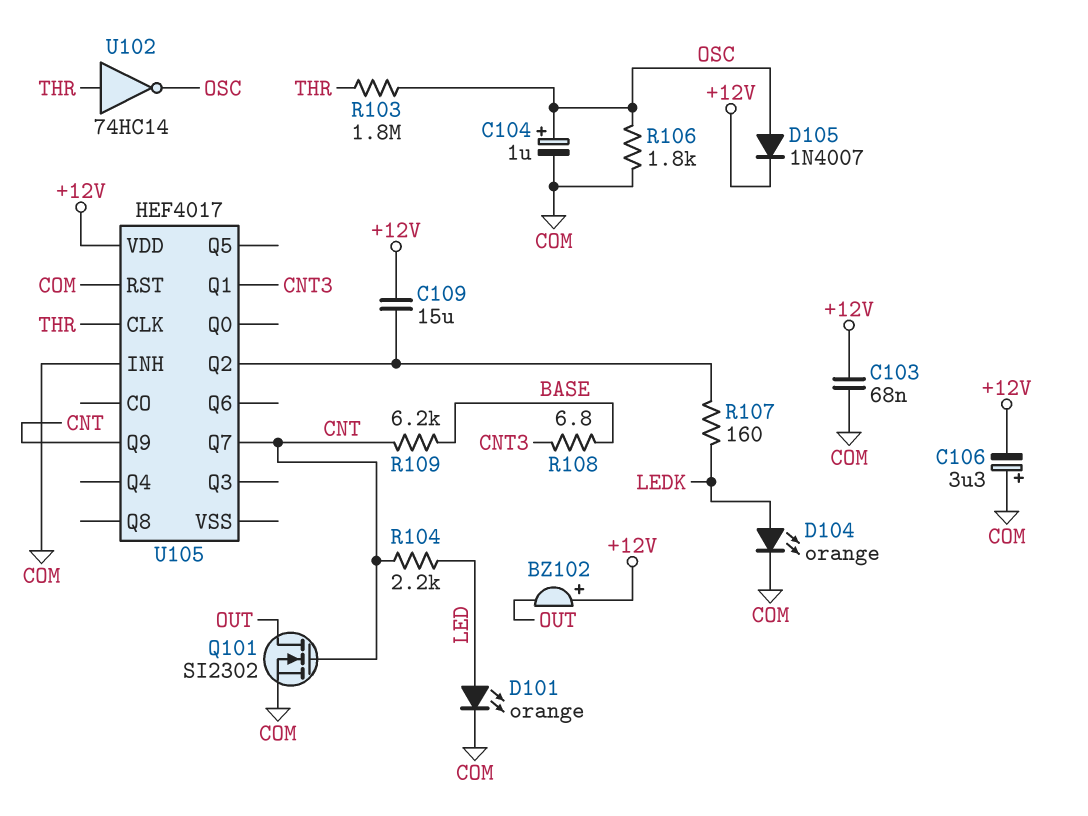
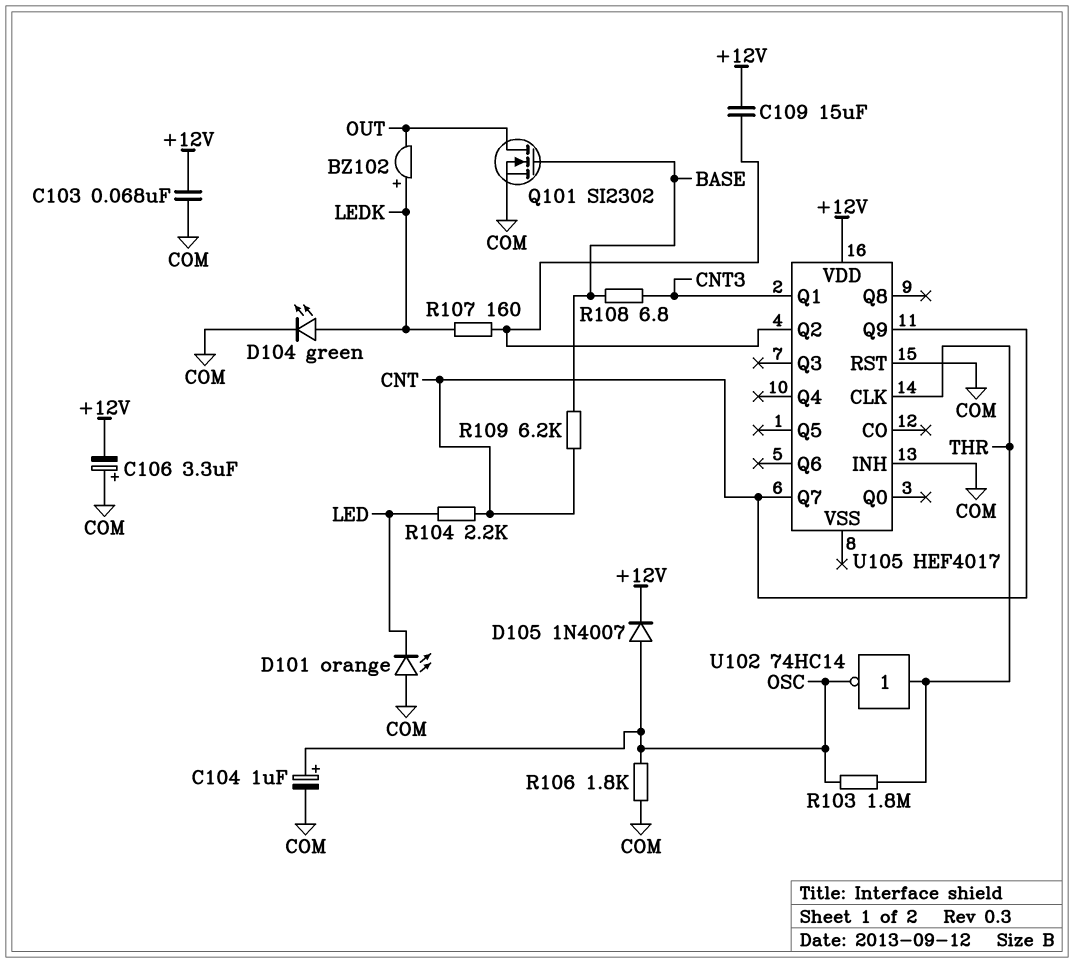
BZ102: buzzer (plus +12V, minus OUT) -> buzzer (plus LEDK, minus OUT)
D101: LED orange (A LED, K COM) -> LED orange (A COM, K LED)
D104: LED orange (A LEDK, K COM) -> LED green (A LEDK, K COM)
Q101: NMOS SI2302 (G CNT, D OUT, S COM) -> NMOS SI2302 (G BASE, D OUT, S COM)

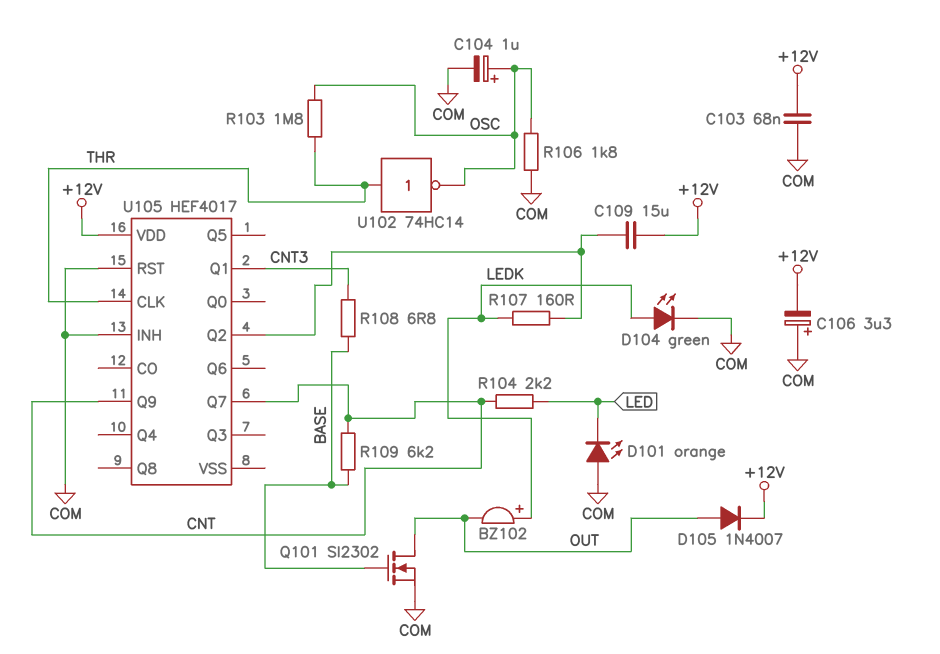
D105: diode 1N4007 (A OSC, K +12V) -> diode 1N4007 (A OUT, K +12V)

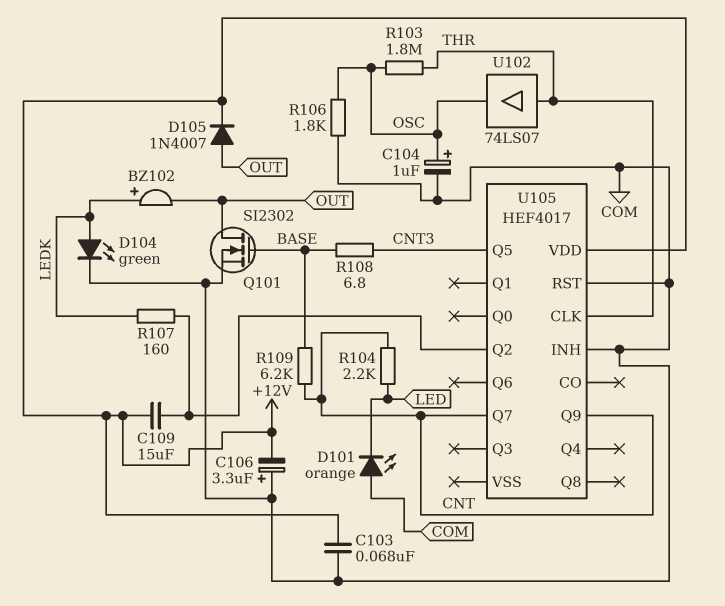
U102: NOT 74HC14 (in THR, out OSC) -> buffer 74LS07 (in THR, out OSC)
U105 pin Q1: CNT3 -> none
U105 pin Q5: none -> CNT3

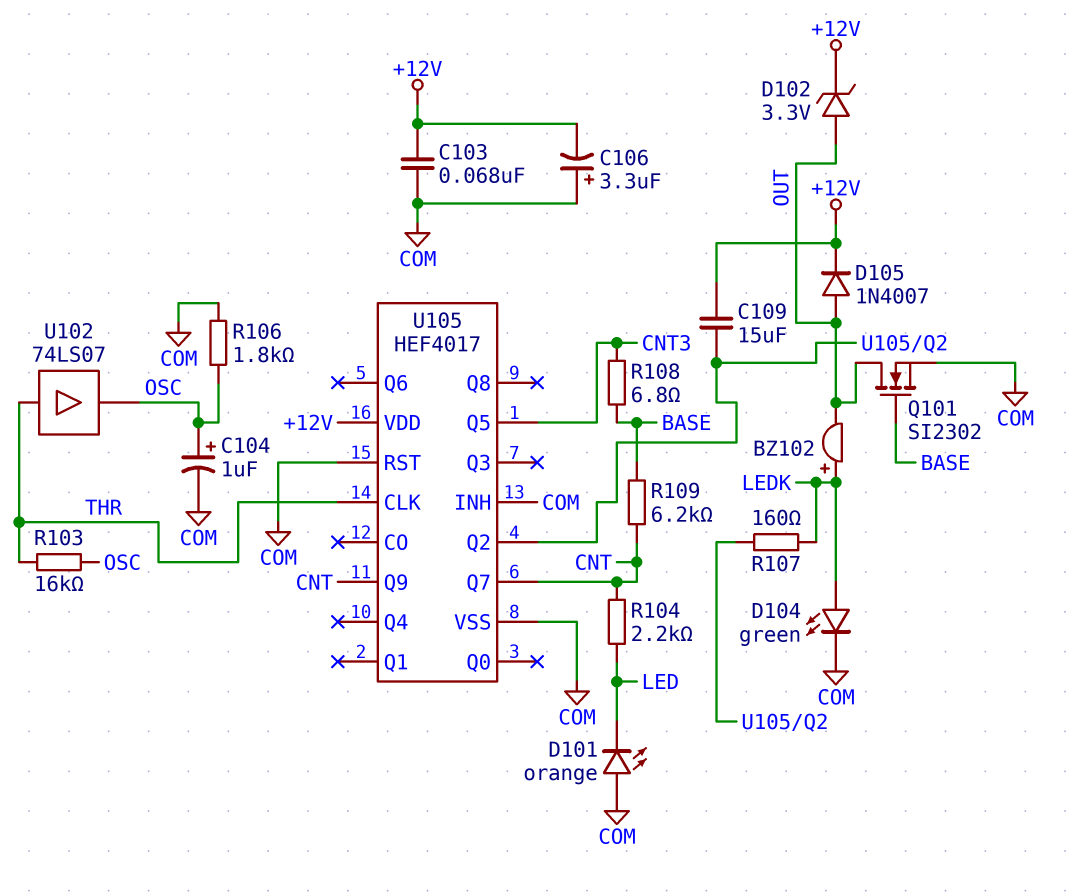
D102: none -> zener 3.3V (A OUT, K +12V)
R103: 1.8M (OSC, THR) -> 16k (OSC, THR)
U105 pin VSS: none -> COM

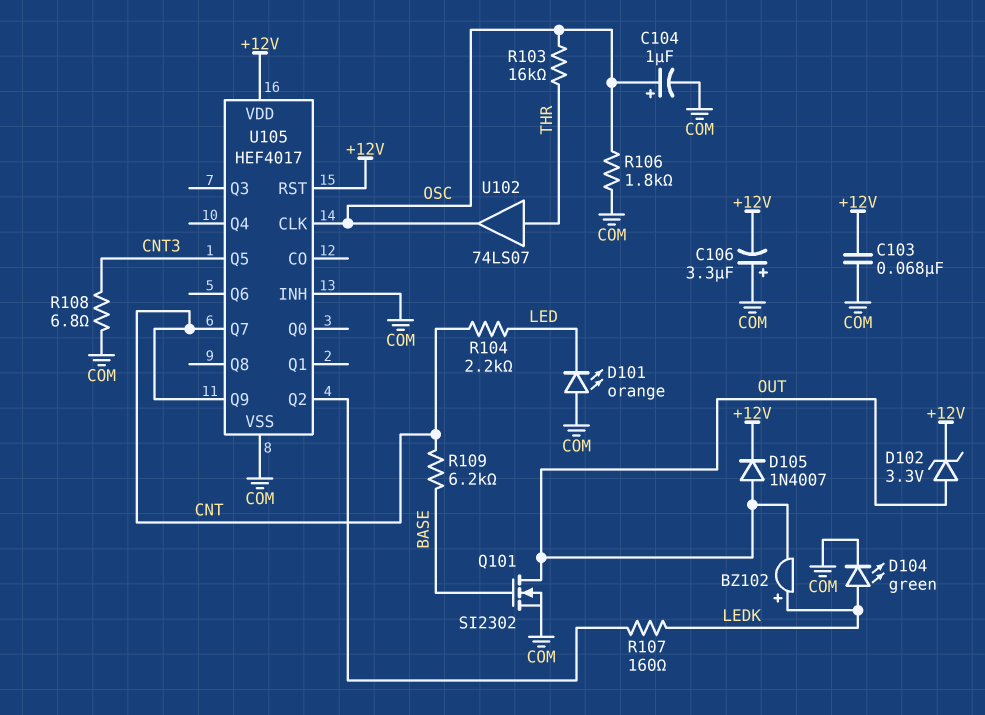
C109: 15uF (+12V, U105/Q2) -> none
R108: 6.8 (BASE, CNT3) -> 6.8 (CNT3, COM)
U105 pin CLK: THR -> OSC
U105 pin RST: COM -> +12V

